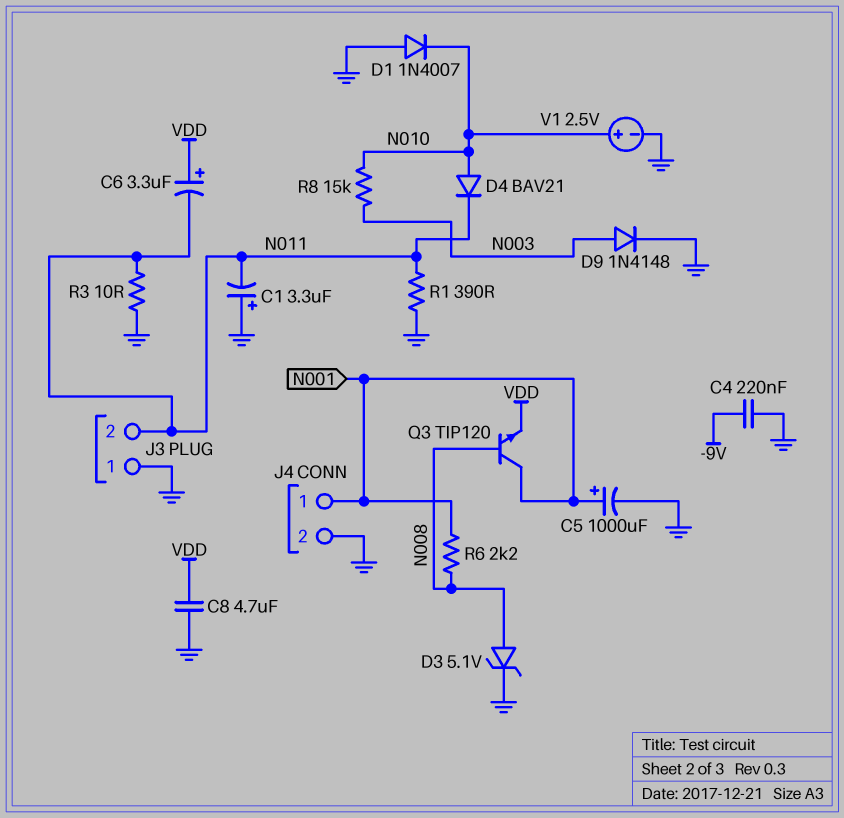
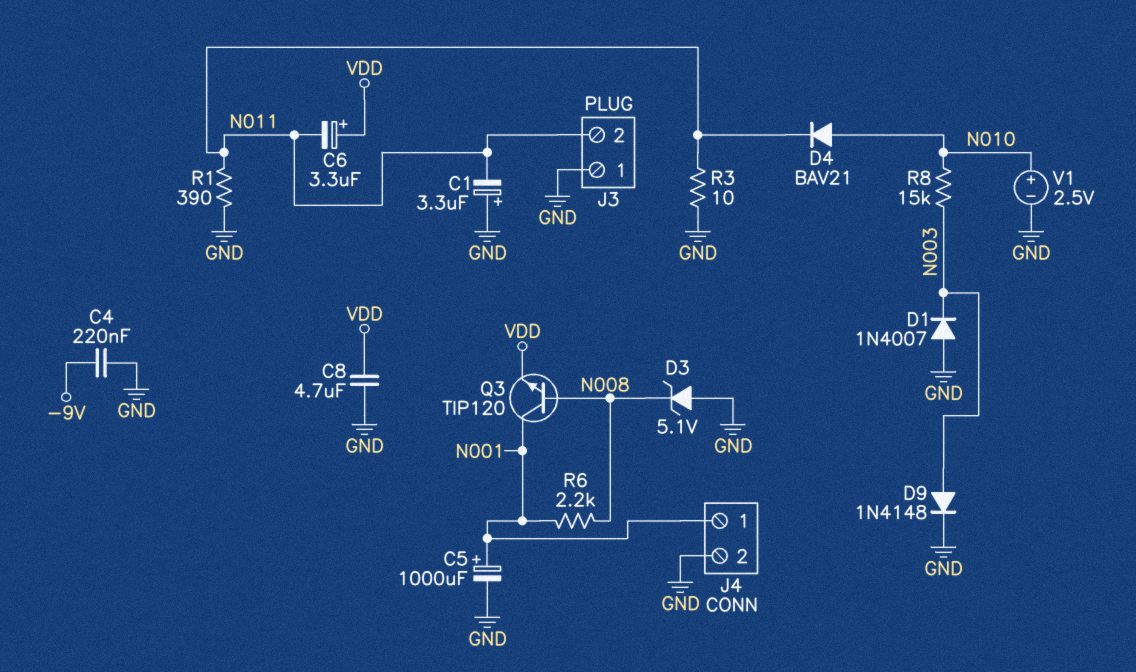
D1: diode 1N4007 (A GND, K N010) -> diode 1N4007 (A GND, K N003)
D3: zener 5.1V (A N008, K GND) -> zener 5.1V (A GND, K N008)

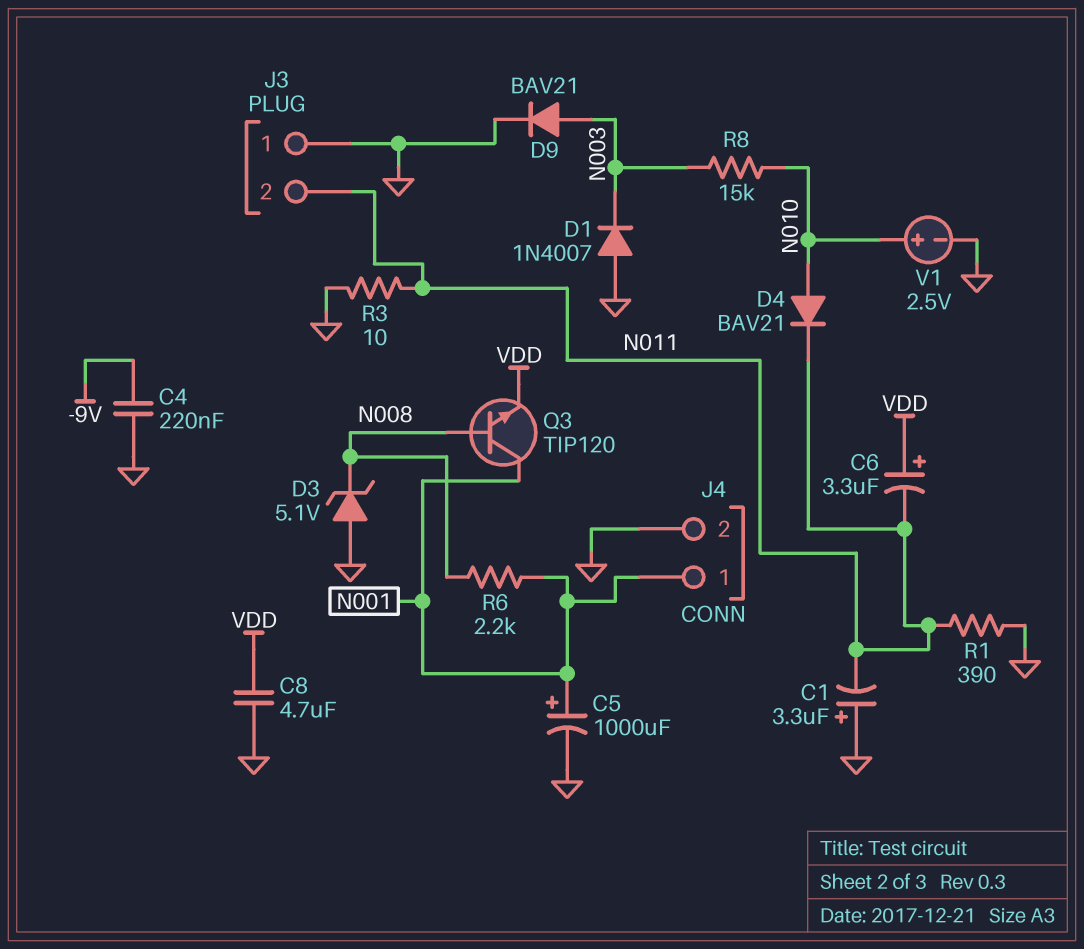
D9: diode 1N4148 (A N003, K GND) -> diode BAV21 (A N003, K GND)

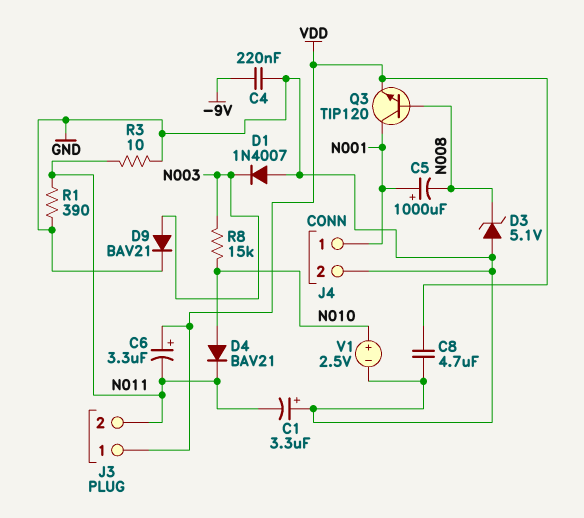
C5: 1000uF (plus N001, minus GND) -> 1000uF (plus N001, minus N008)
J3 pin 1: GND -> VDD
R6: 2.2k (N001, N008) -> none

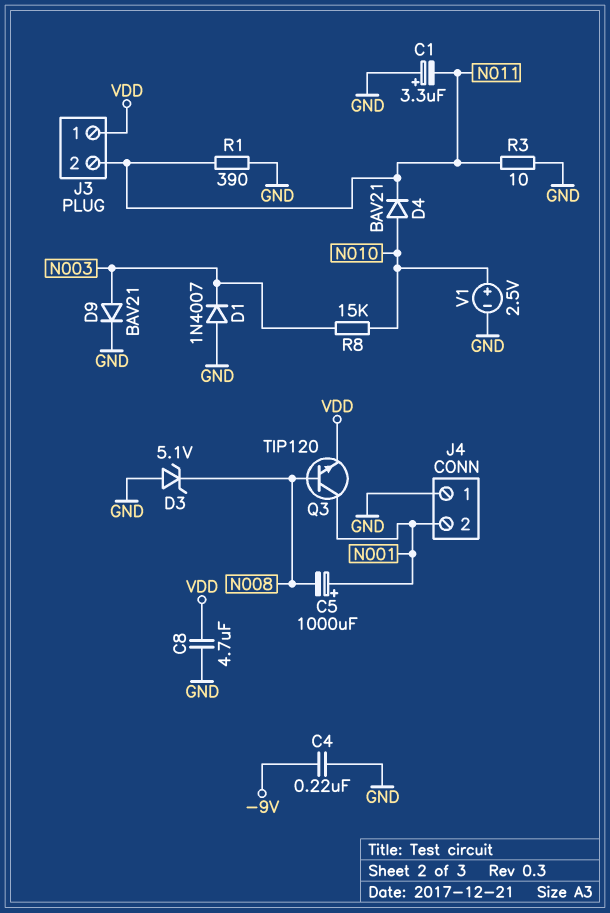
C6: 3.3uF (plus VDD, minus N011) -> none
J4 pin 1: N001 -> GND
J4 pin 2: GND -> N001

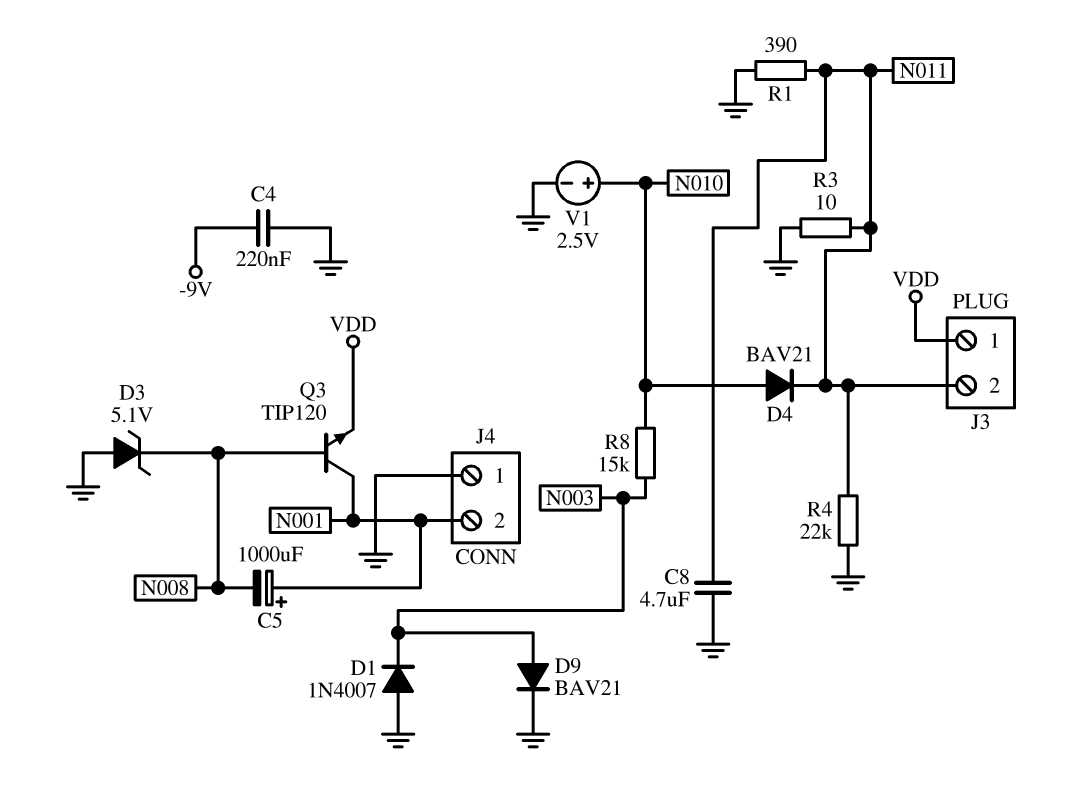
C1: 3.3uF (plus GND, minus N011) -> none
C8: 4.7uF (GND, VDD) -> 4.7uF (GND, N011)
R4: none -> 22k (GND, N011)

